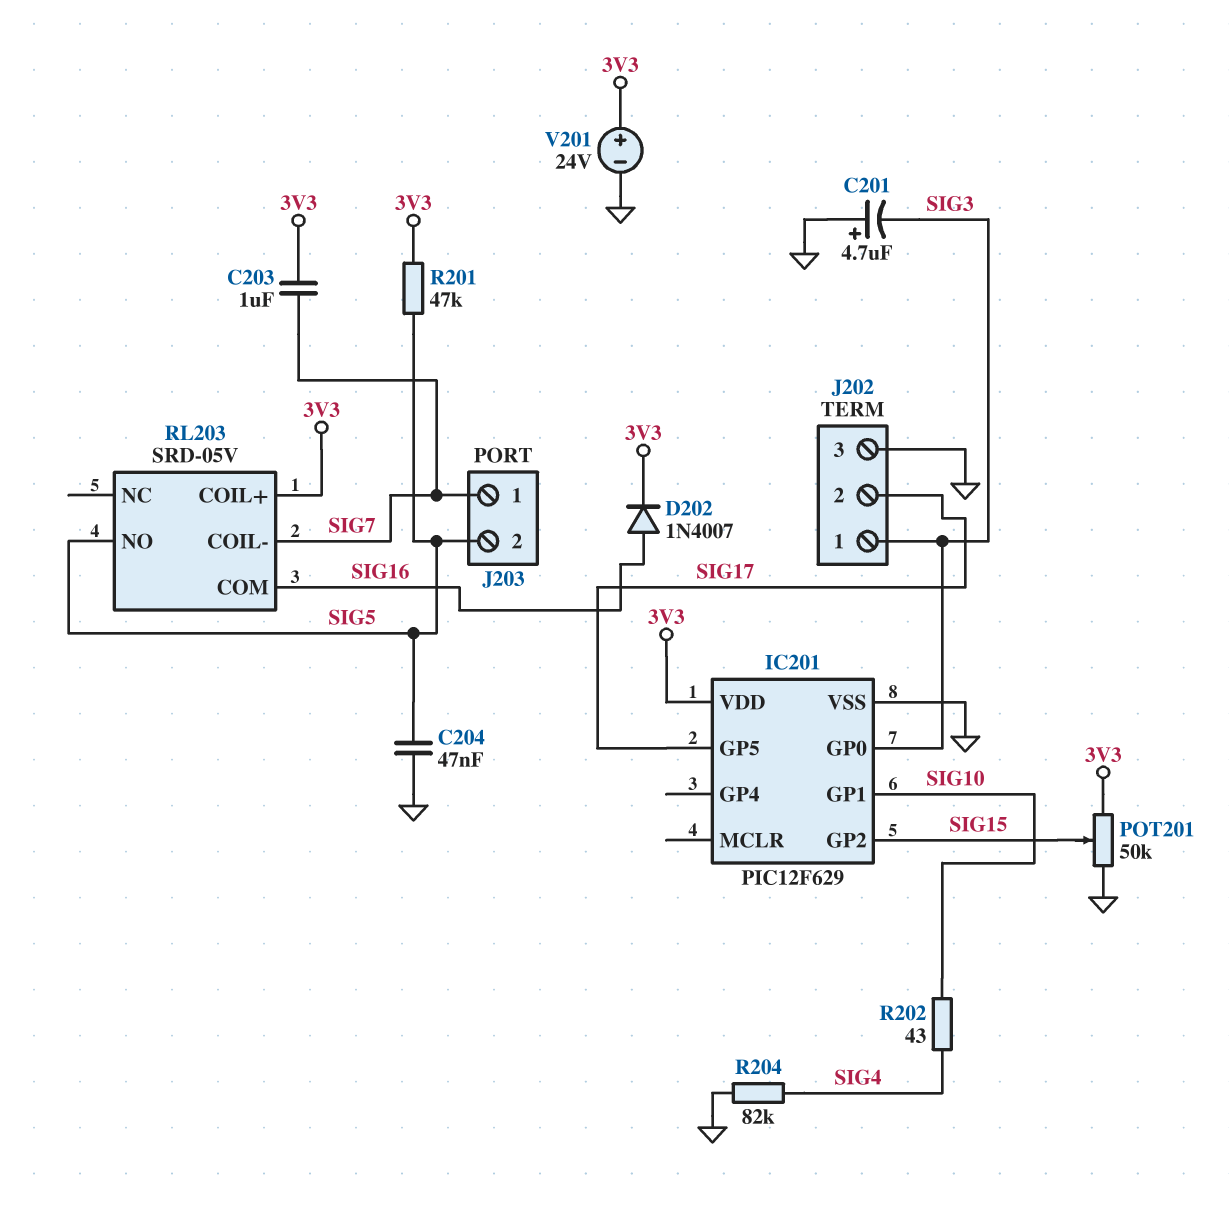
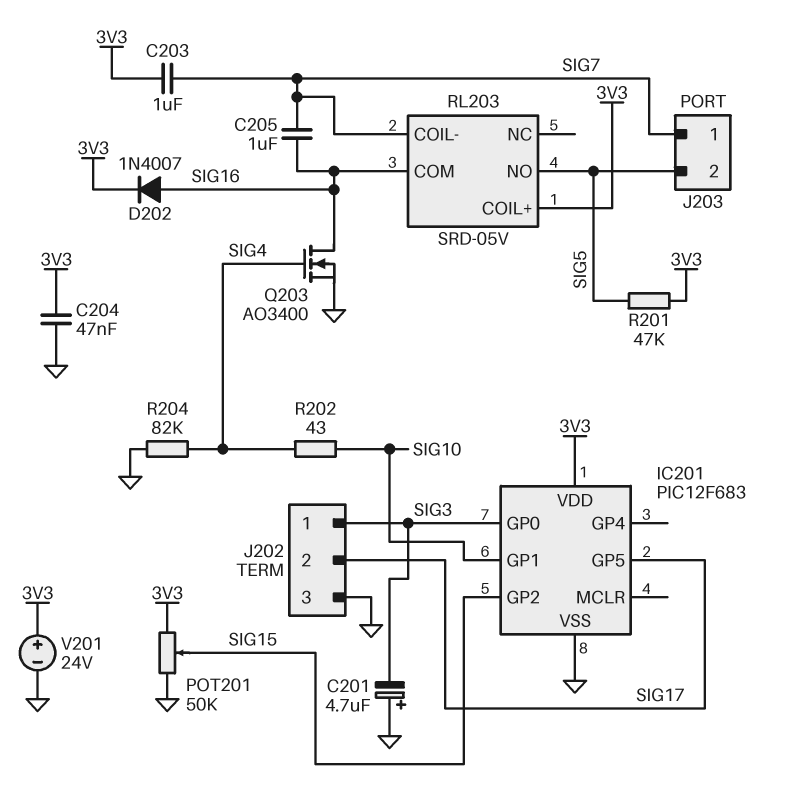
C204: 47nF (GND, SIG5) -> 47nF (3V3, GND)
C205: none -> 1uF (SIG7, SIG16)
IC201: PIC12F629 -> PIC12F683
Q203: none -> NMOS AO3400 (G SIG4, D SIG16, S GND)

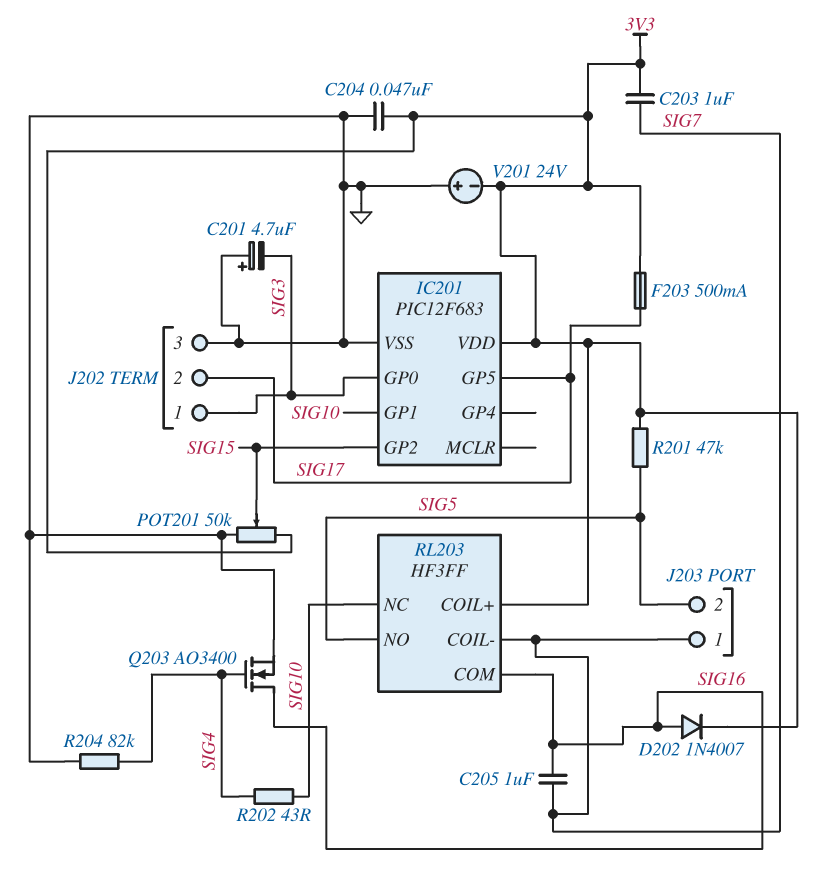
F203: none -> 500mA (3V3, SIG17)
RL203: SRD-05V -> HF3FF
RL203 pin NC: none -> SIG10
V201: 24V (plus 3V3, minus GND) -> 24V (plus GND, minus 3V3)

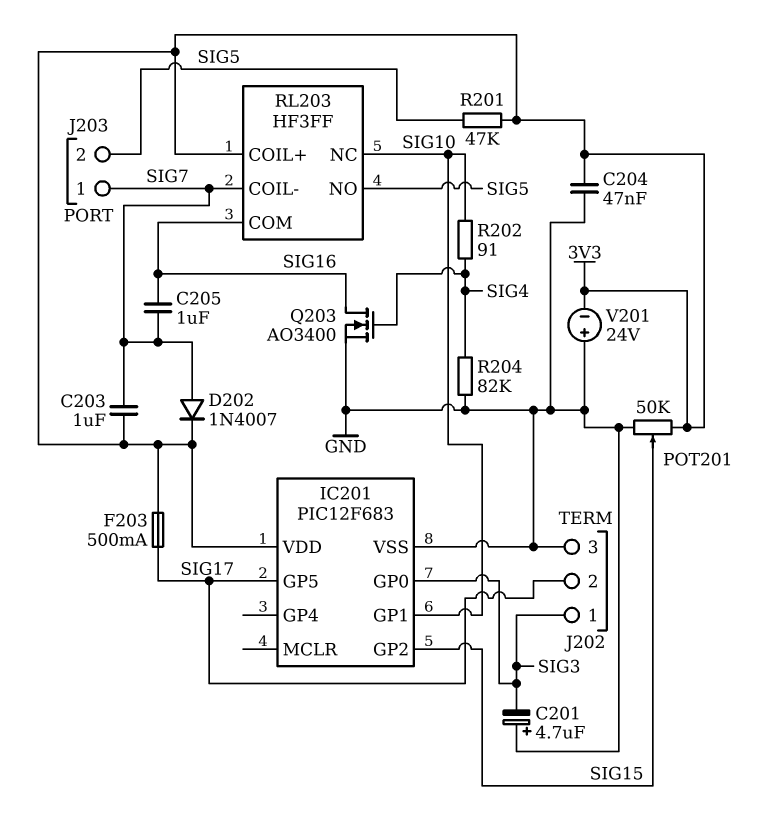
D202: diode 1N4007 (A SIG16, K 3V3) -> diode 1N4007 (A SIG7, K 3V3)
R202: 43 (SIG4, SIG10) -> 91 (SIG4, SIG10)

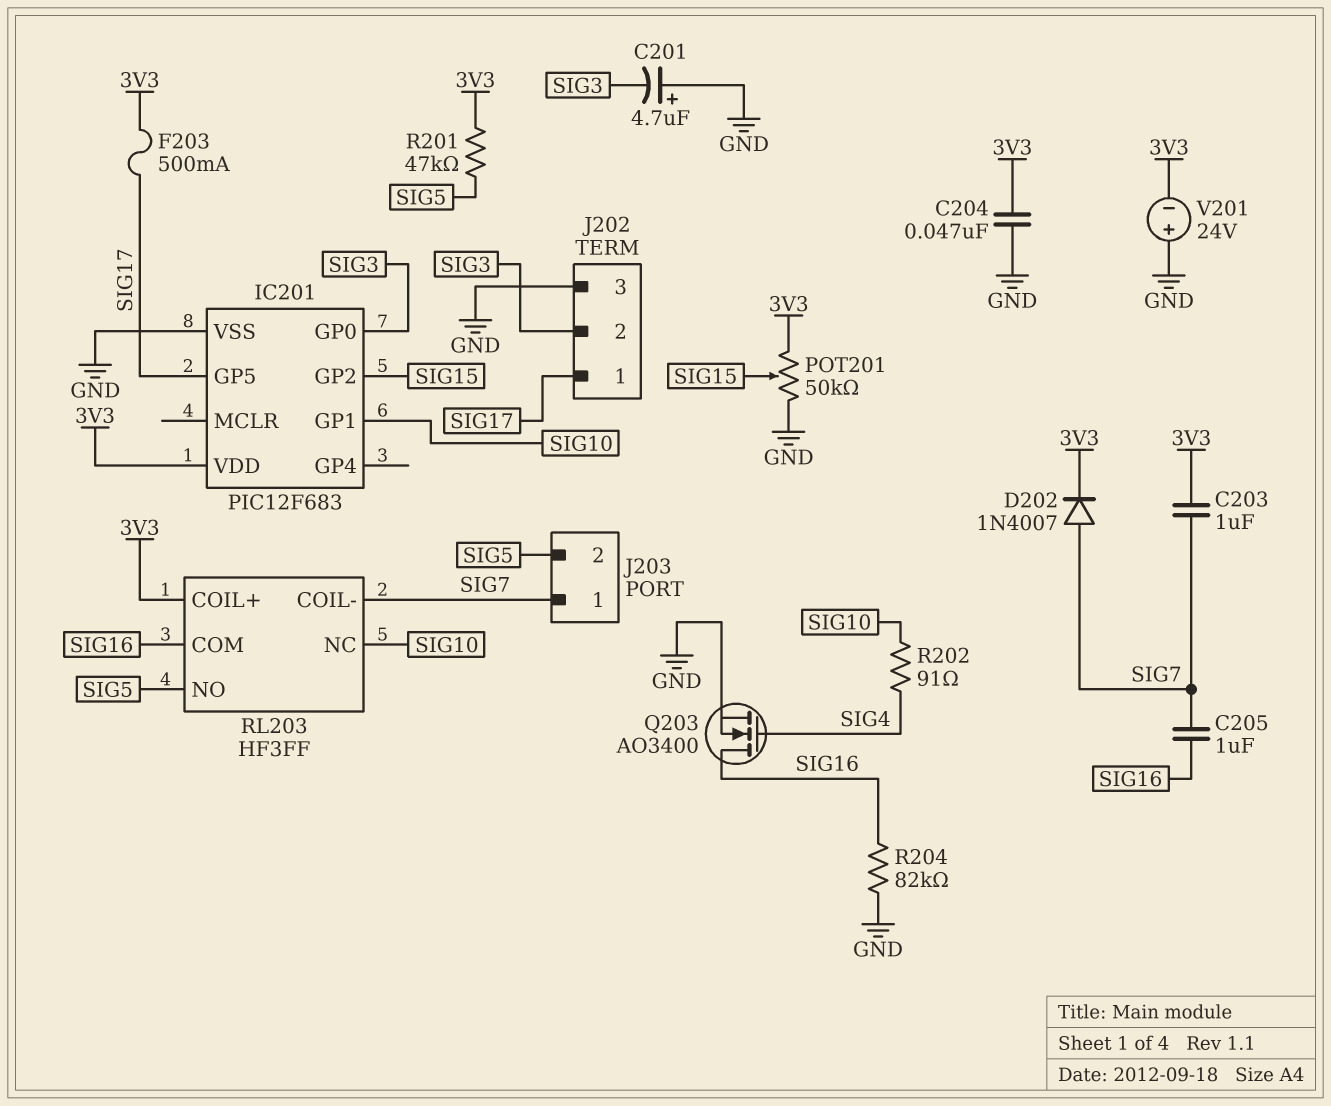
J202 pin 1: SIG3 -> SIG17
J202 pin 2: SIG17 -> SIG3
R204: 82k (GND, SIG4) -> 82k (GND, SIG16)

